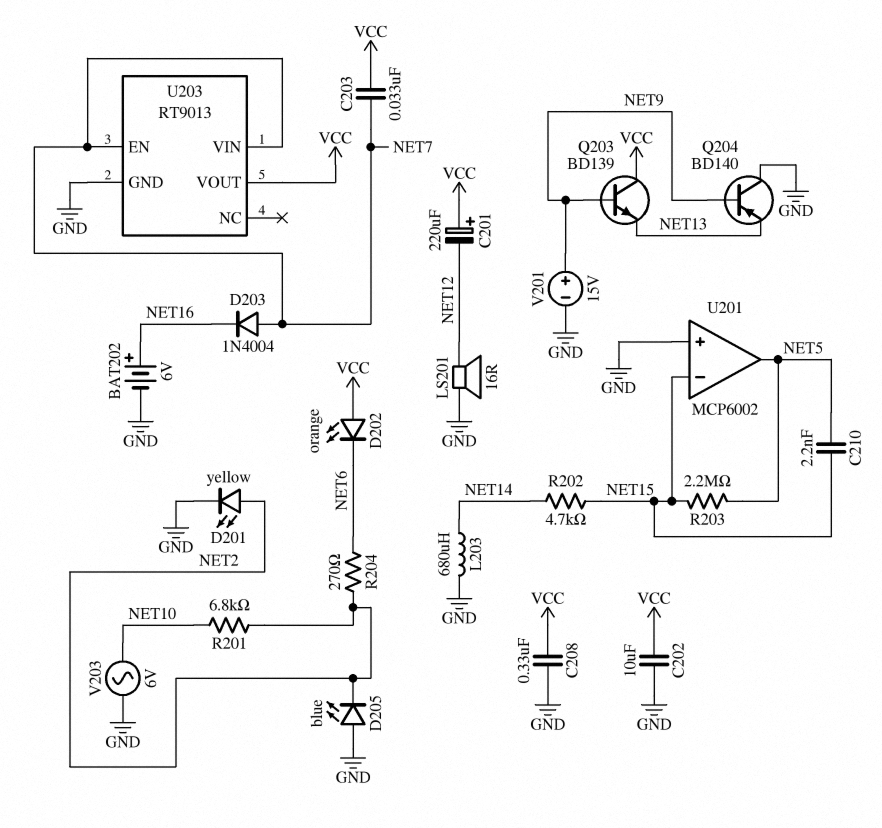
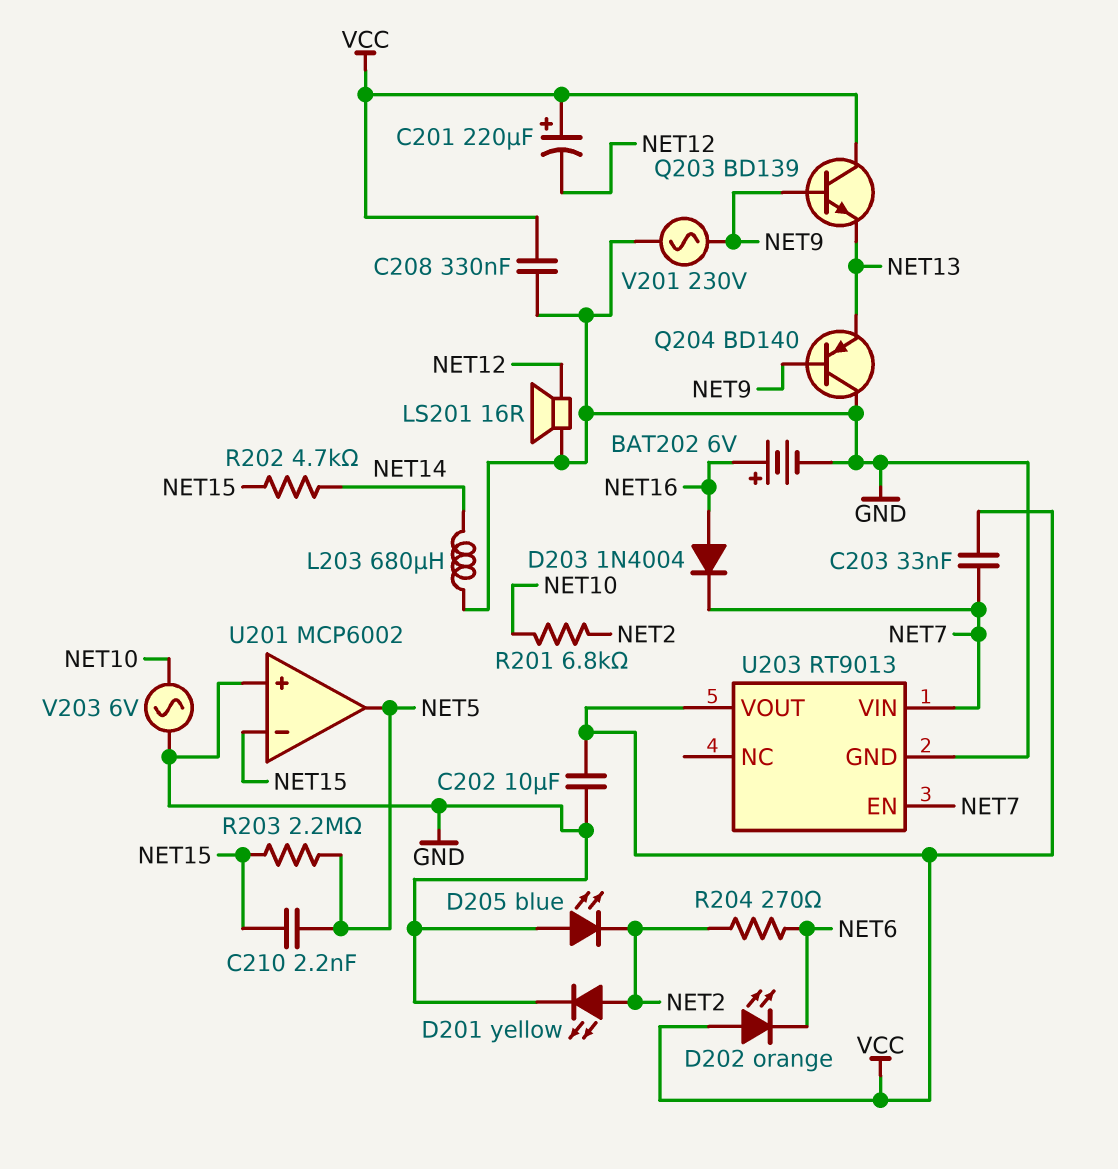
D203: diode 1N4004 (A NET7, K NET16) -> diode 1N4004 (A NET16, K NET7)
V201: 15V (plus NET9, minus GND) -> AC 230V (GND, NET9)

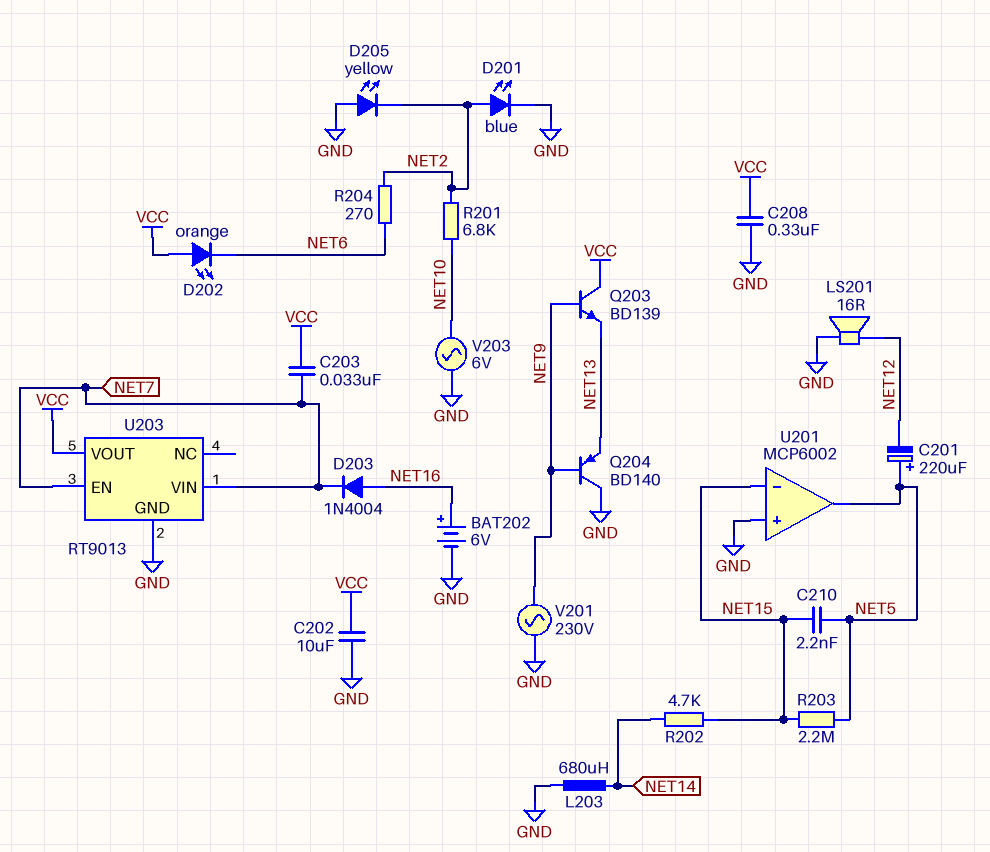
C201: 220uF (plus VCC, minus NET12) -> 220uF (plus NET5, minus NET12)
D201: LED yellow (A NET2, K GND) -> LED blue (A NET2, K GND)
D205: LED blue (A GND, K NET2) -> LED yellow (A GND, K NET2)

